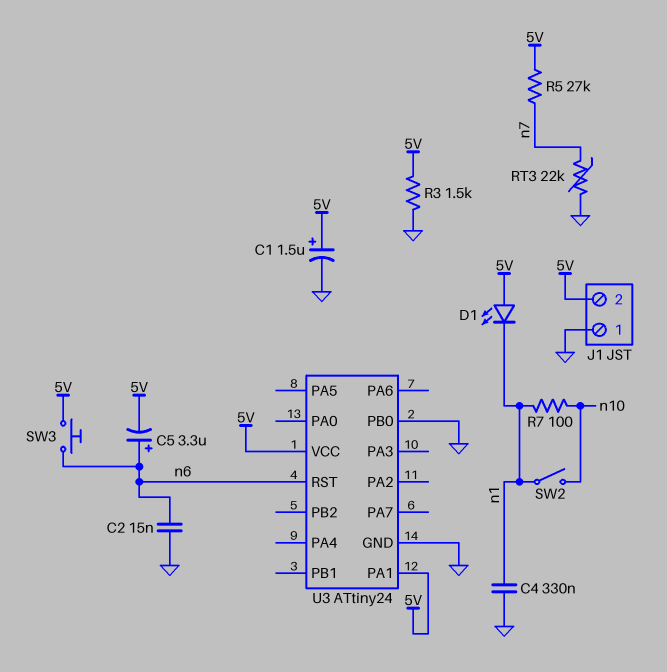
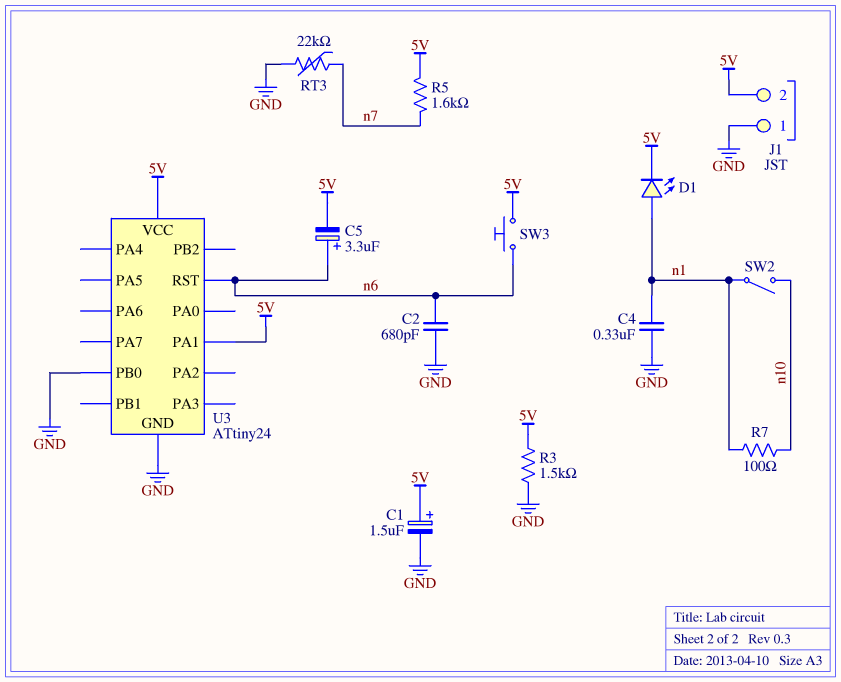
C2: 15nF (GND, n6) -> 680pF (GND, n6)
D1: LED (A 5V, K n1) -> LED (A n1, K 5V)
R5: 27k (5V, n7) -> 1.6k (5V, n7)

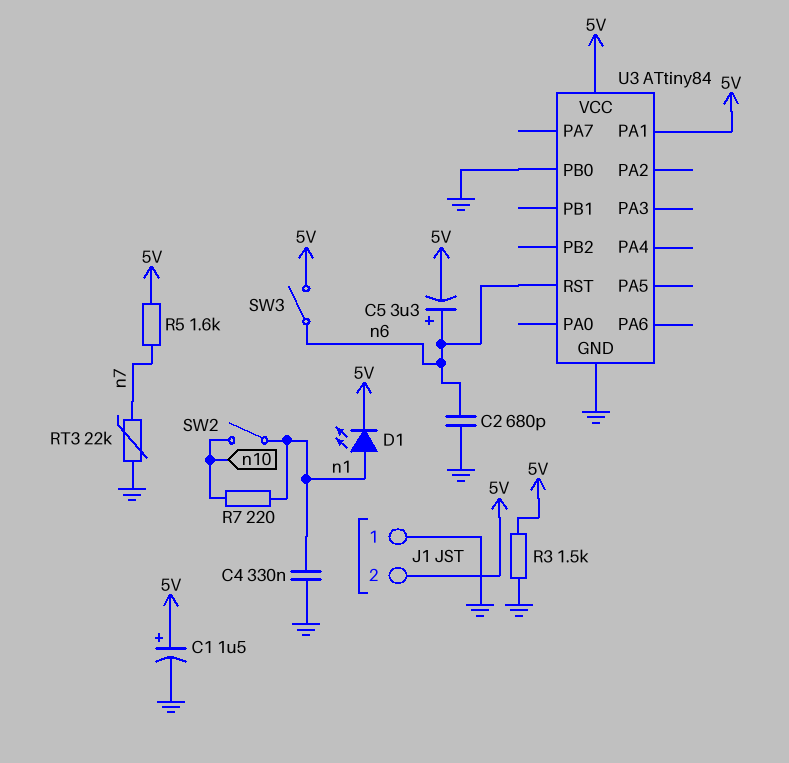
R7: 100 (n1, n10) -> 220 (n1, n10)
SW3: button (5V, n6) -> switch (5V, n6)
U3: ATtiny24 -> ATtiny84

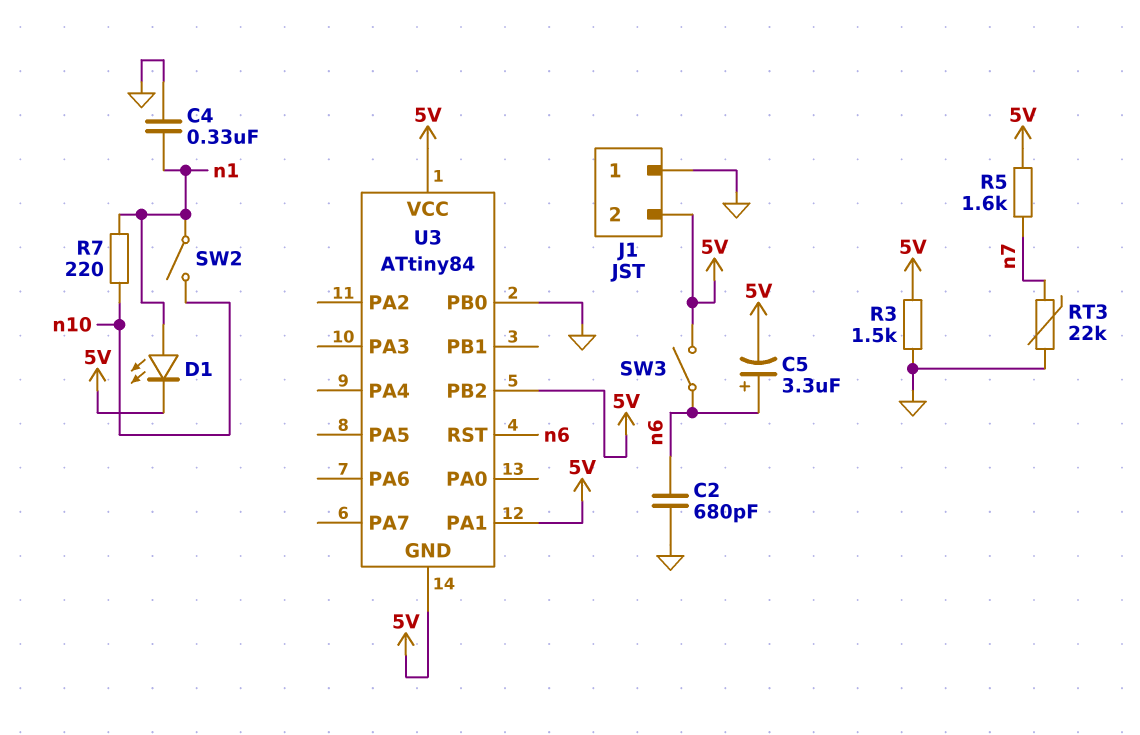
C1: 1.5uF (plus 5V, minus GND) -> none
U3 pin GND: GND -> 5V
U3 pin PB2: none -> 5V

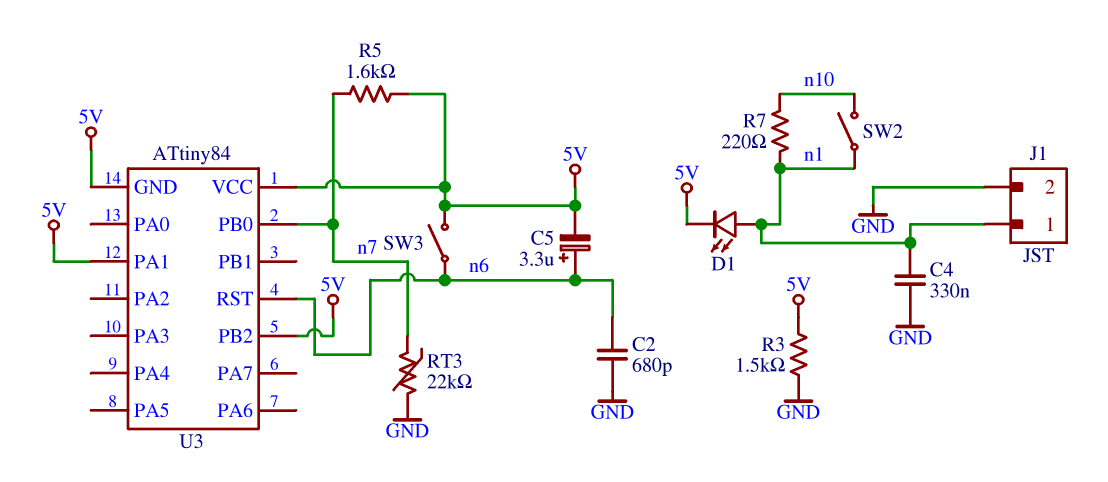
J1 pin 1: GND -> n1
J1 pin 2: 5V -> GND
U3 pin PB0: GND -> n7

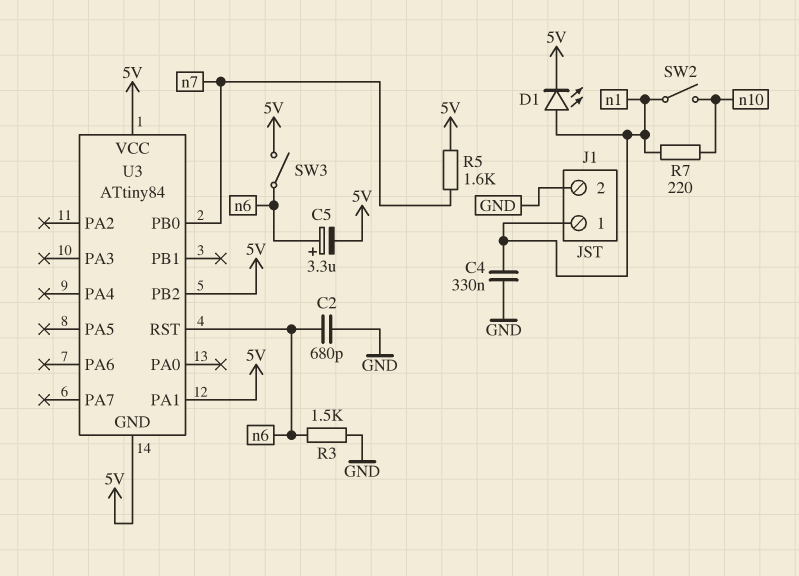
R3: 1.5k (5V, GND) -> 1.5k (GND, n6)
RT3: 22k (GND, n7) -> none

